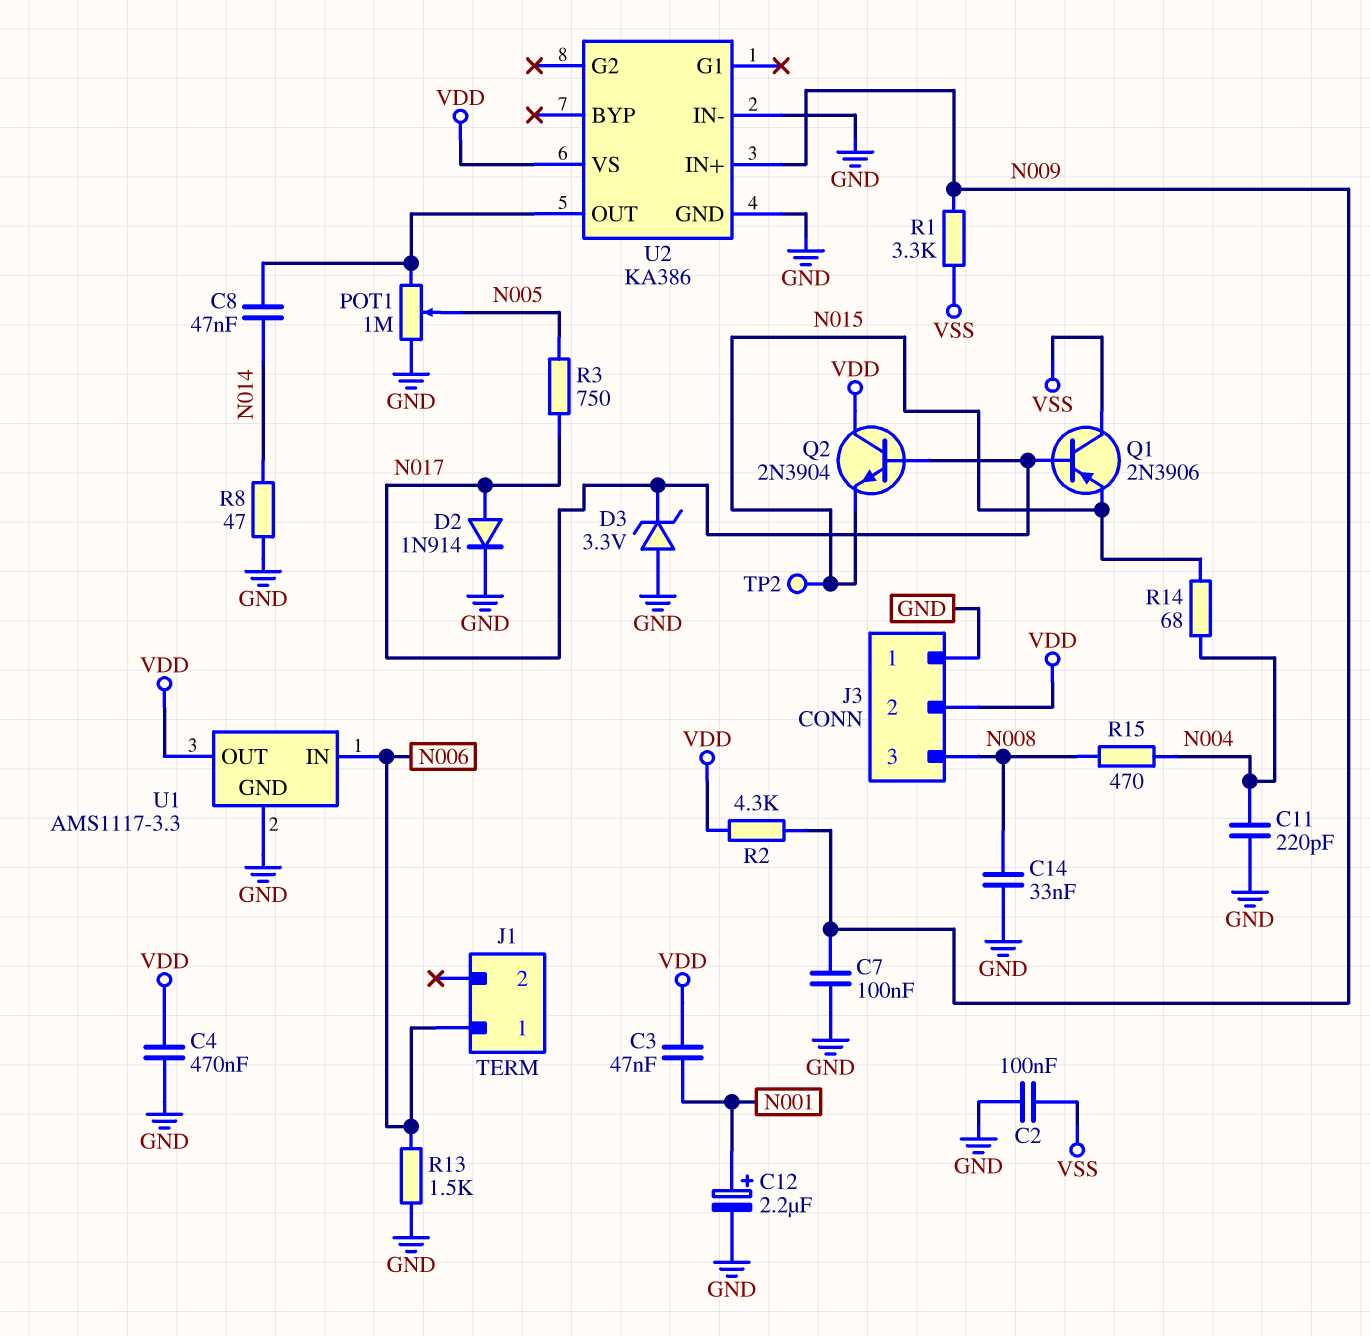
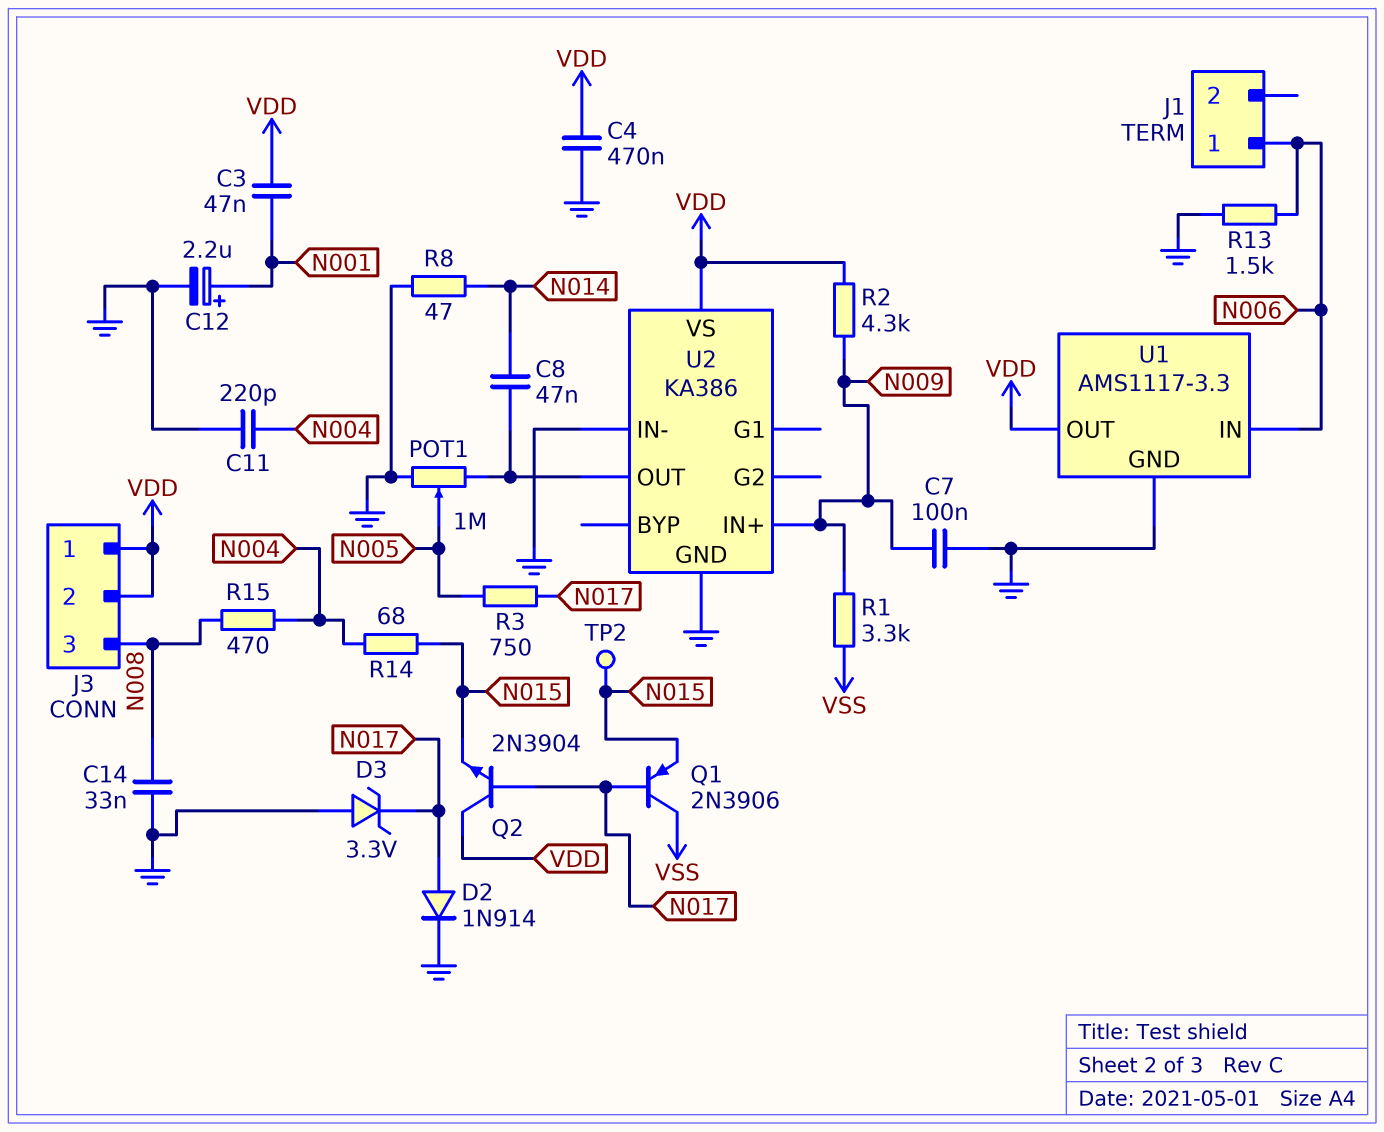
C2: 100nF (GND, VSS) -> none
J3 pin 1: GND -> VDD

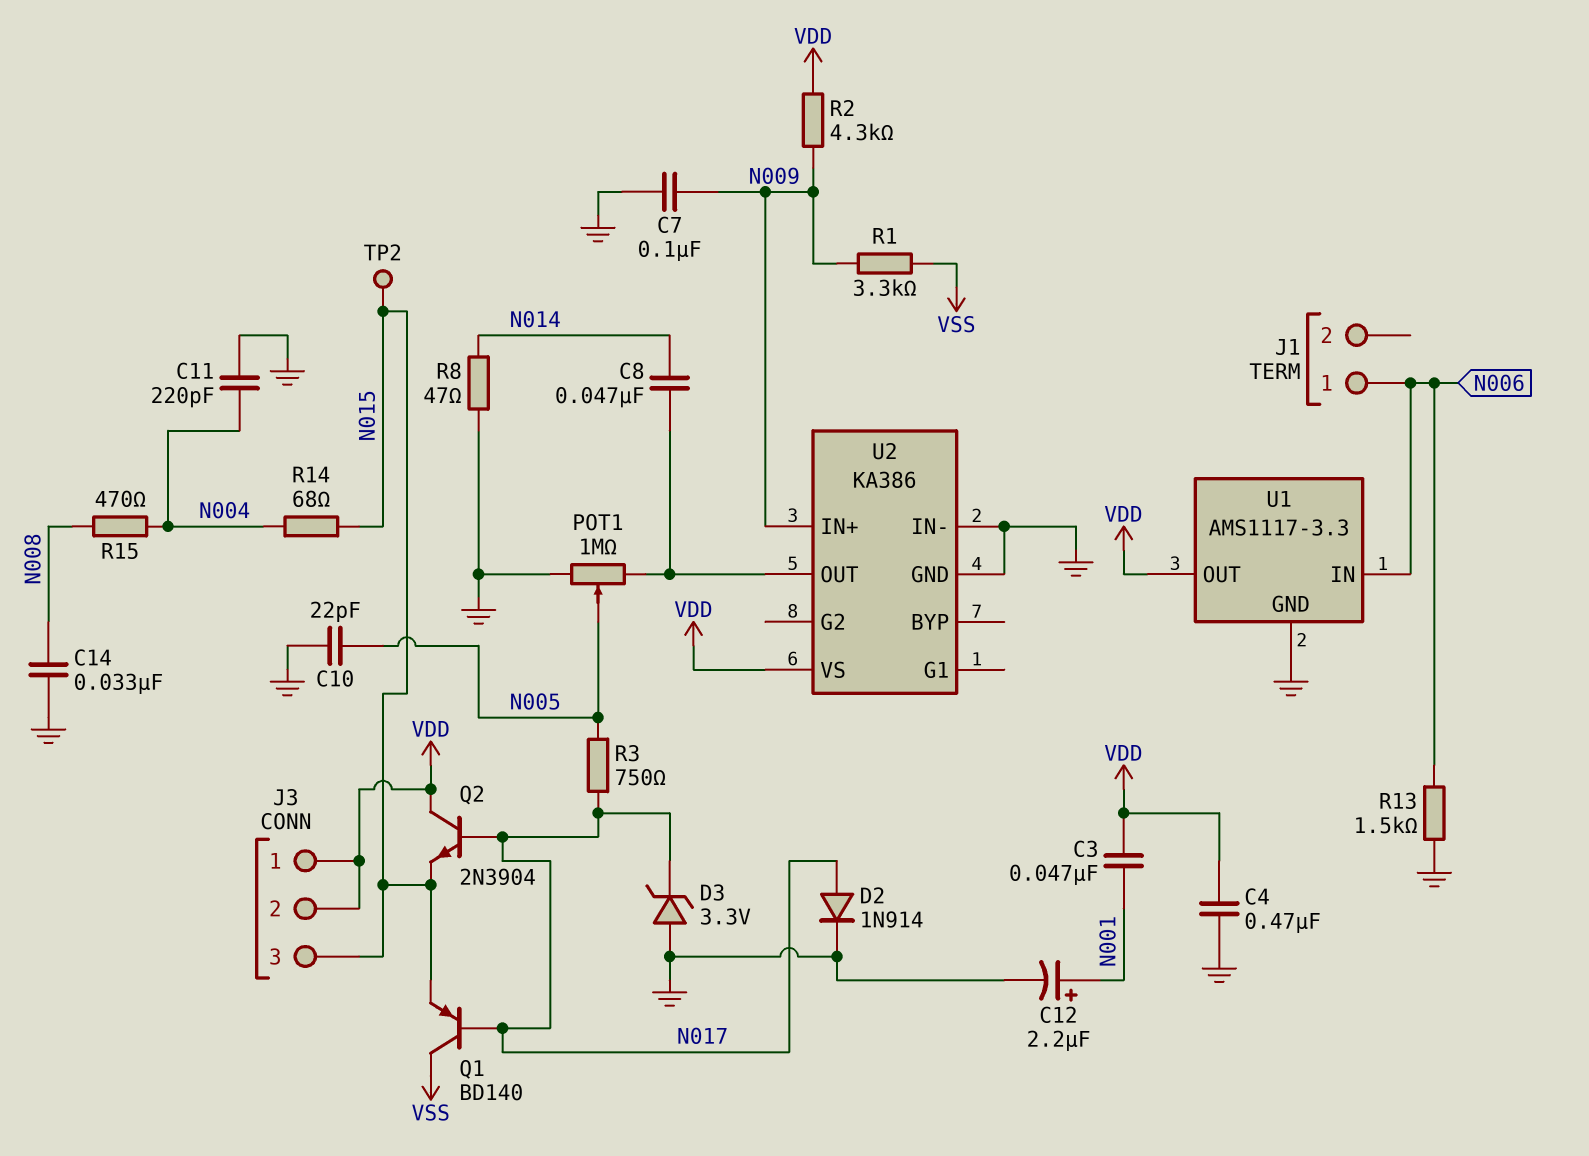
C10: none -> 22pF (GND, N005)
J3 pin 3: N008 -> N015
Q1: PNP 2N3906 (B N017, C VSS, E N015) -> PNP BD140 (B N017, C VSS, E N015)

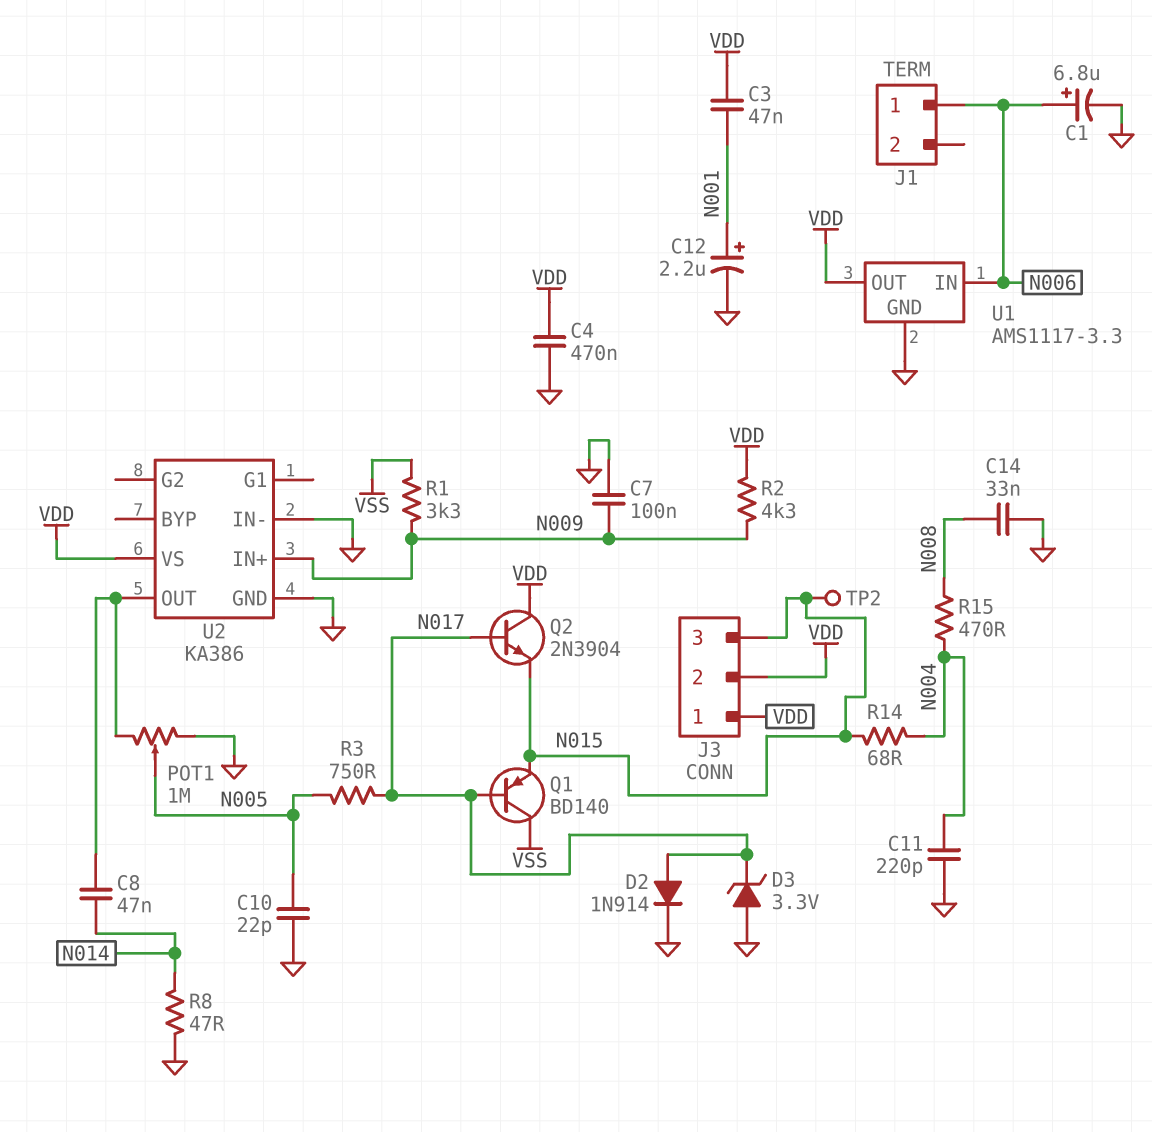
C1: none -> 6.8uF (plus N006, minus GND)
R13: 1.5k (GND, N006) -> none

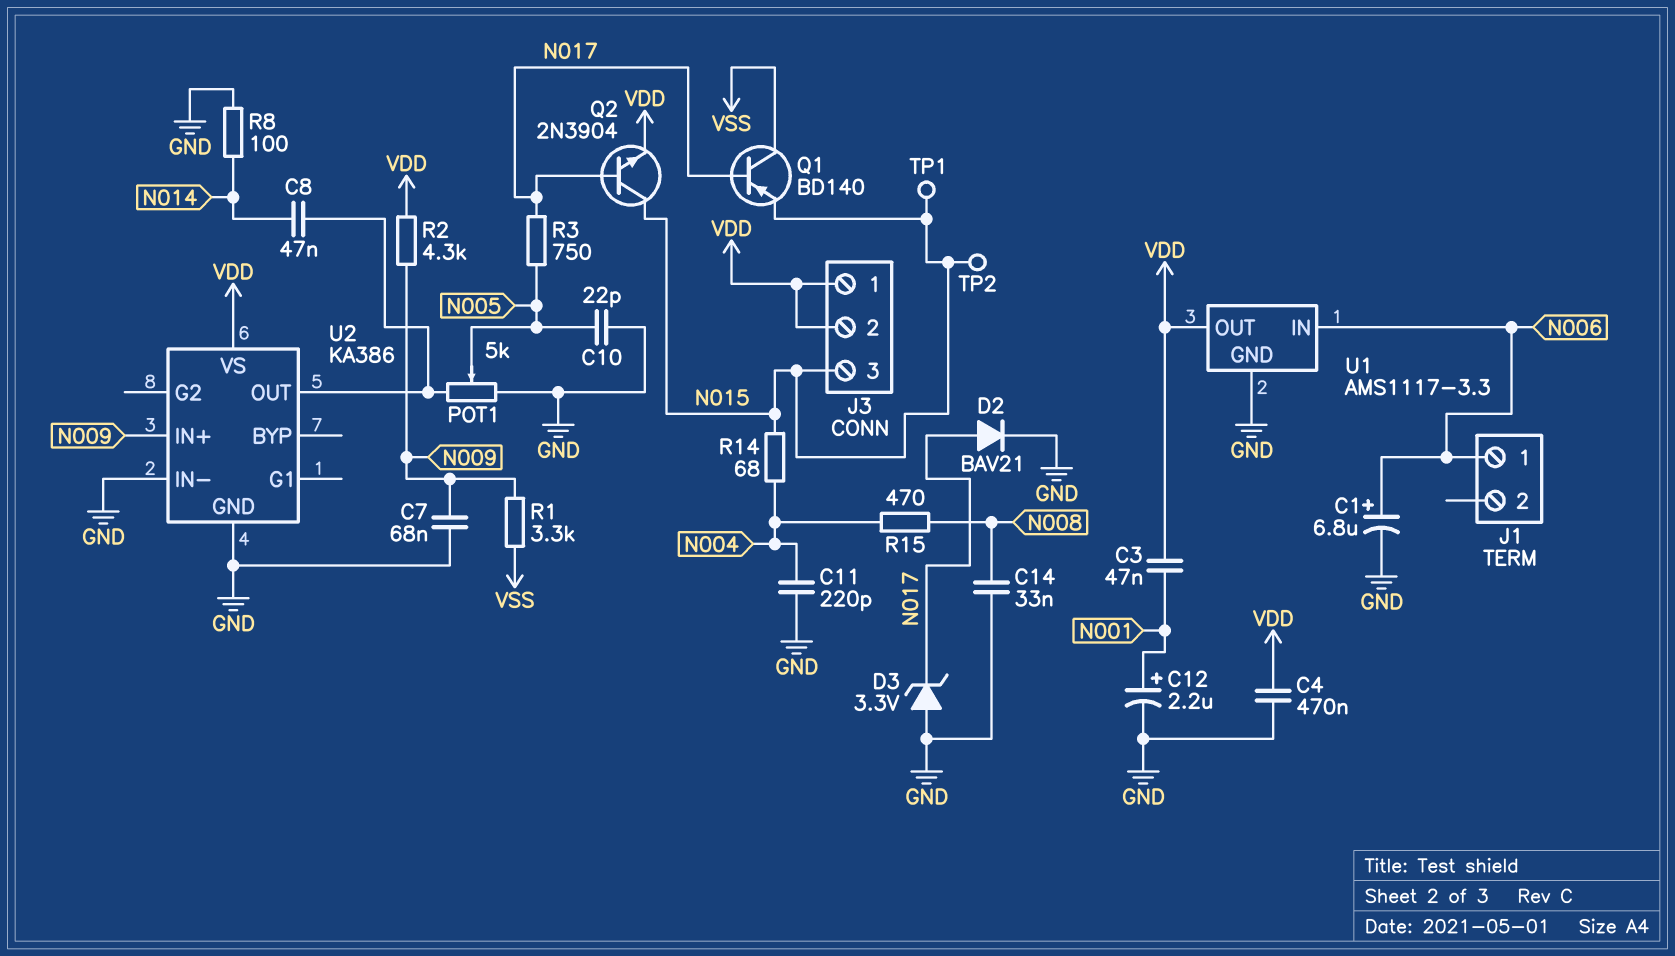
C7: 100nF (GND, N009) -> 68nF (GND, N009)
D2: diode 1N914 (A N017, K GND) -> diode BAV21 (A N017, K GND)
POT1: 1M (GND, U2/OUT, wiper N005) -> 5k (GND, U2/OUT, wiper N005)
Q2: NPN 2N3904 (B N017, C VDD, E N015) -> NPN 2N3904 (B N017, C N015, E VDD)
R8: 47 (GND, N014) -> 100 (GND, N014)
TP1: none -> test point (N015)

